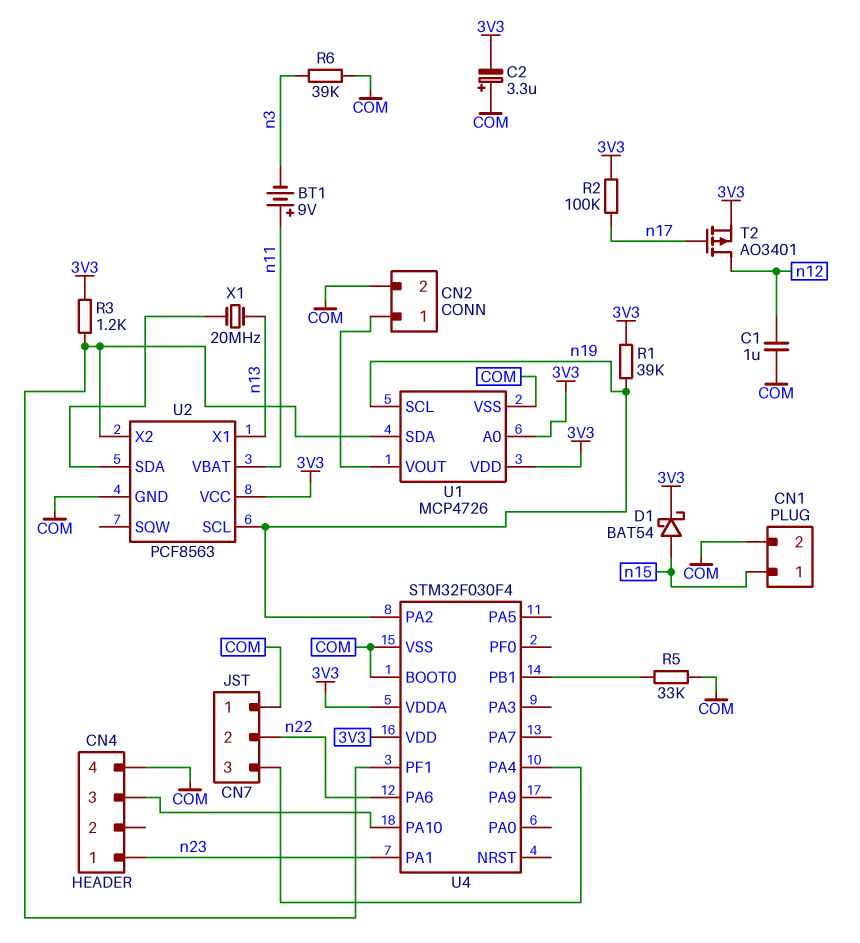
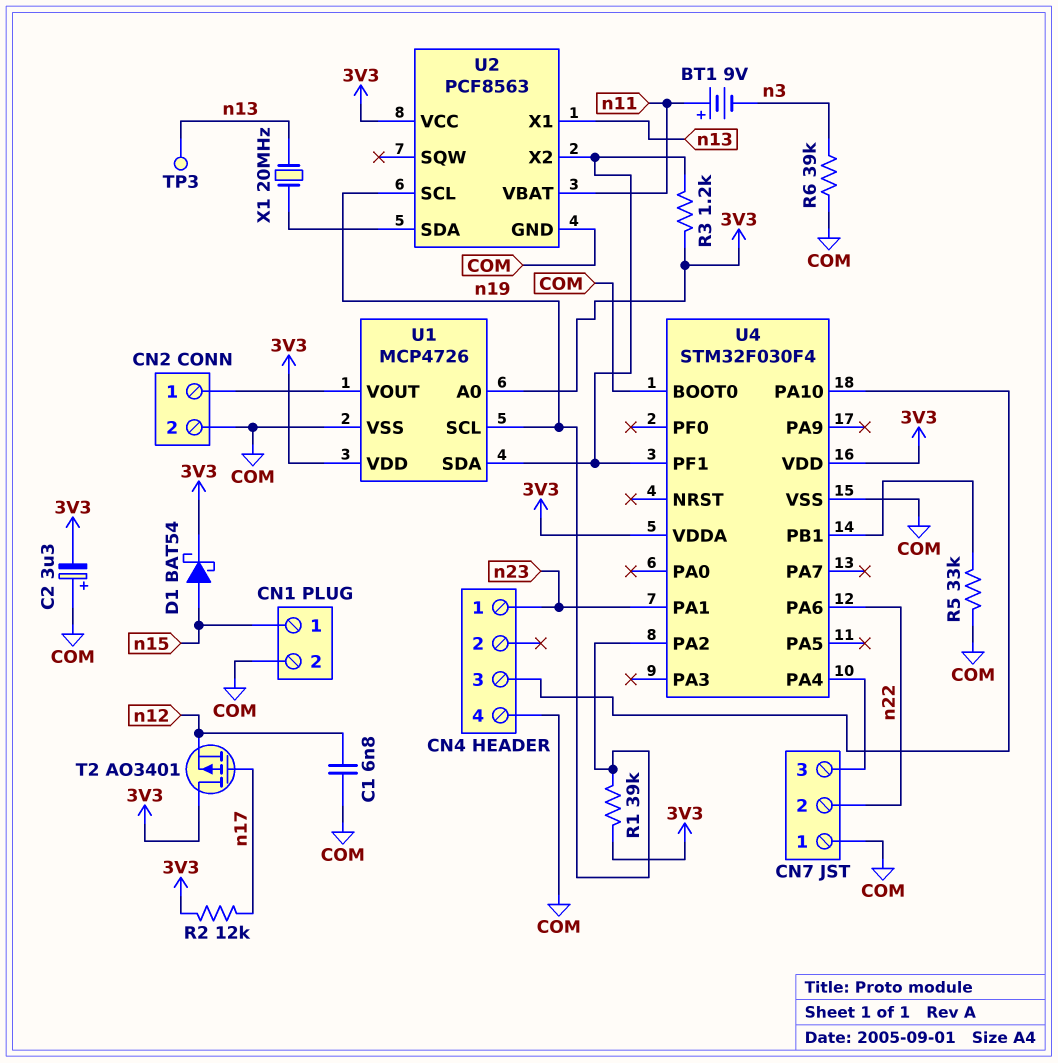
C1: 1uF (COM, n12) -> 6.8nF (COM, n12)
R2: 100k (3V3, n17) -> 12k (3V3, n17)
T2: PMOS AO3401 (G n17, D n12, S 3V3) -> PMOS AO3401 (G n17, D 3V3, S n12)
TP3: none -> test point (n13)

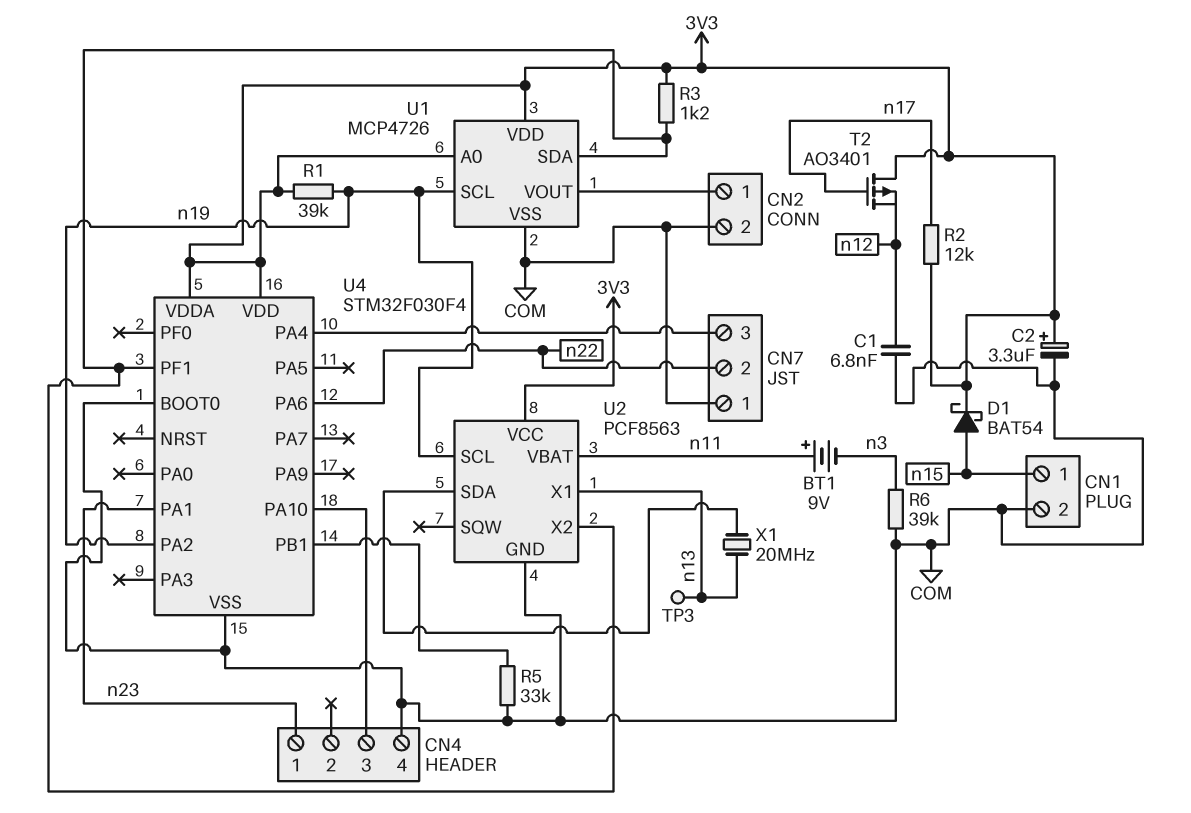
C2: 3.3uF (plus COM, minus 3V3) -> 3.3uF (plus 3V3, minus COM)

